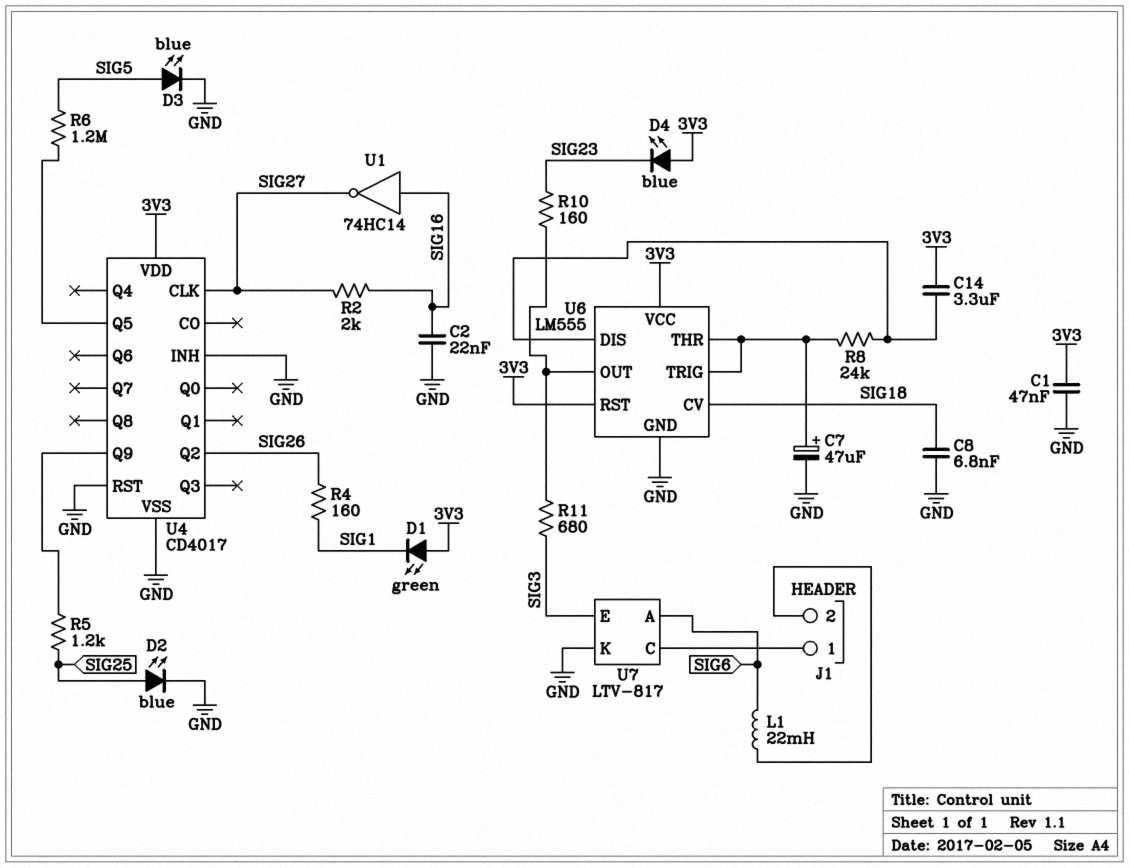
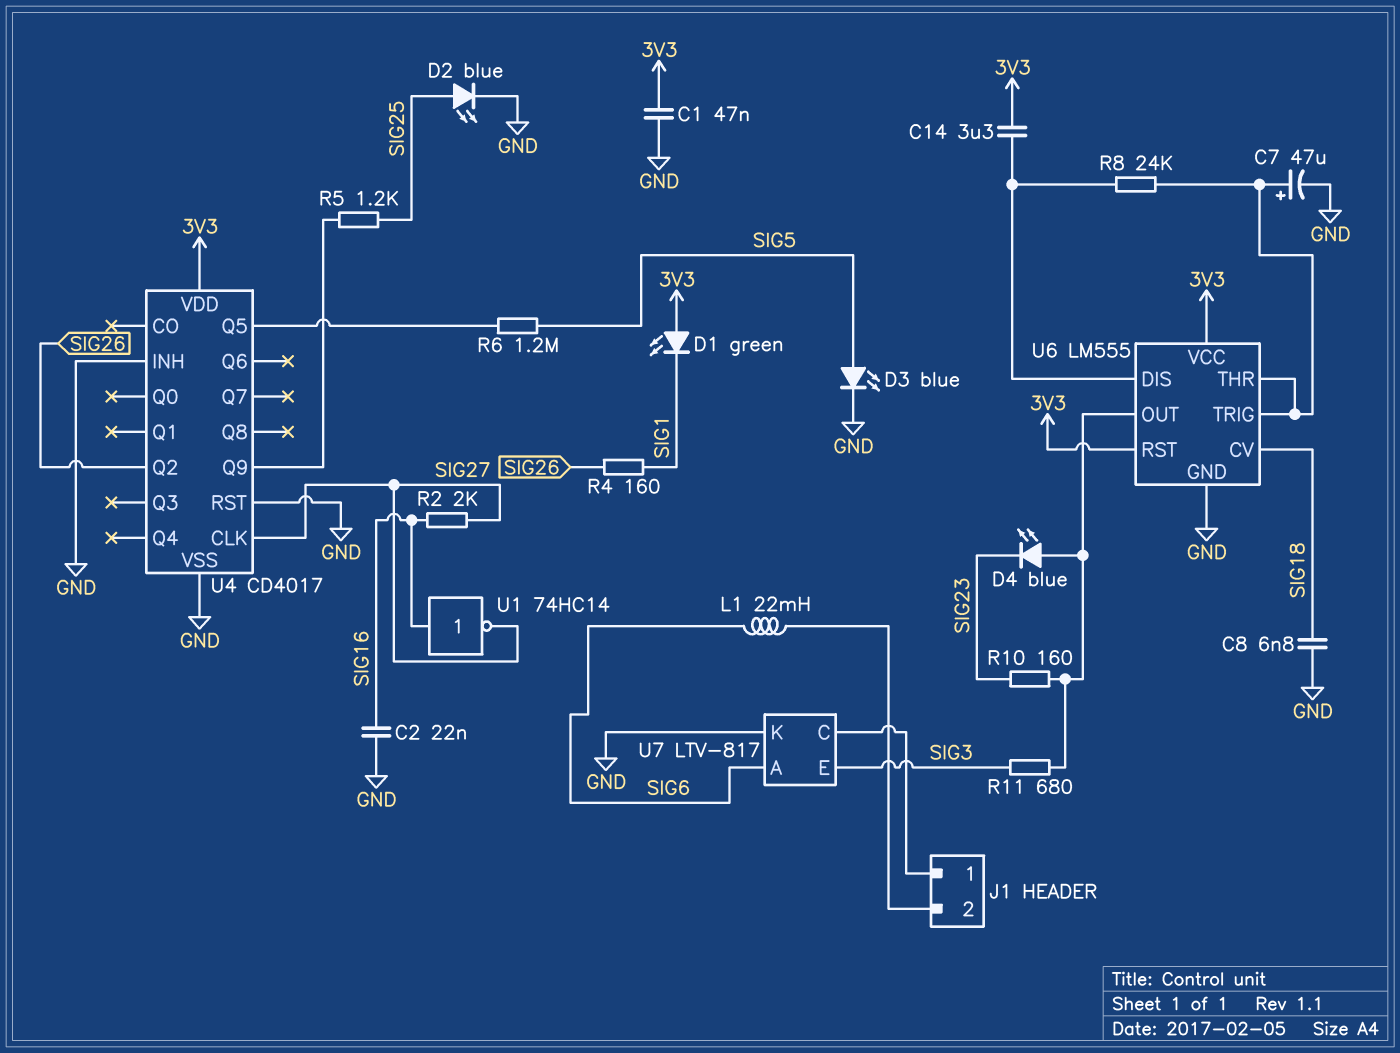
D4: LED blue (A 3V3, K SIG23) -> LED blue (A U6/OUT, K SIG23)

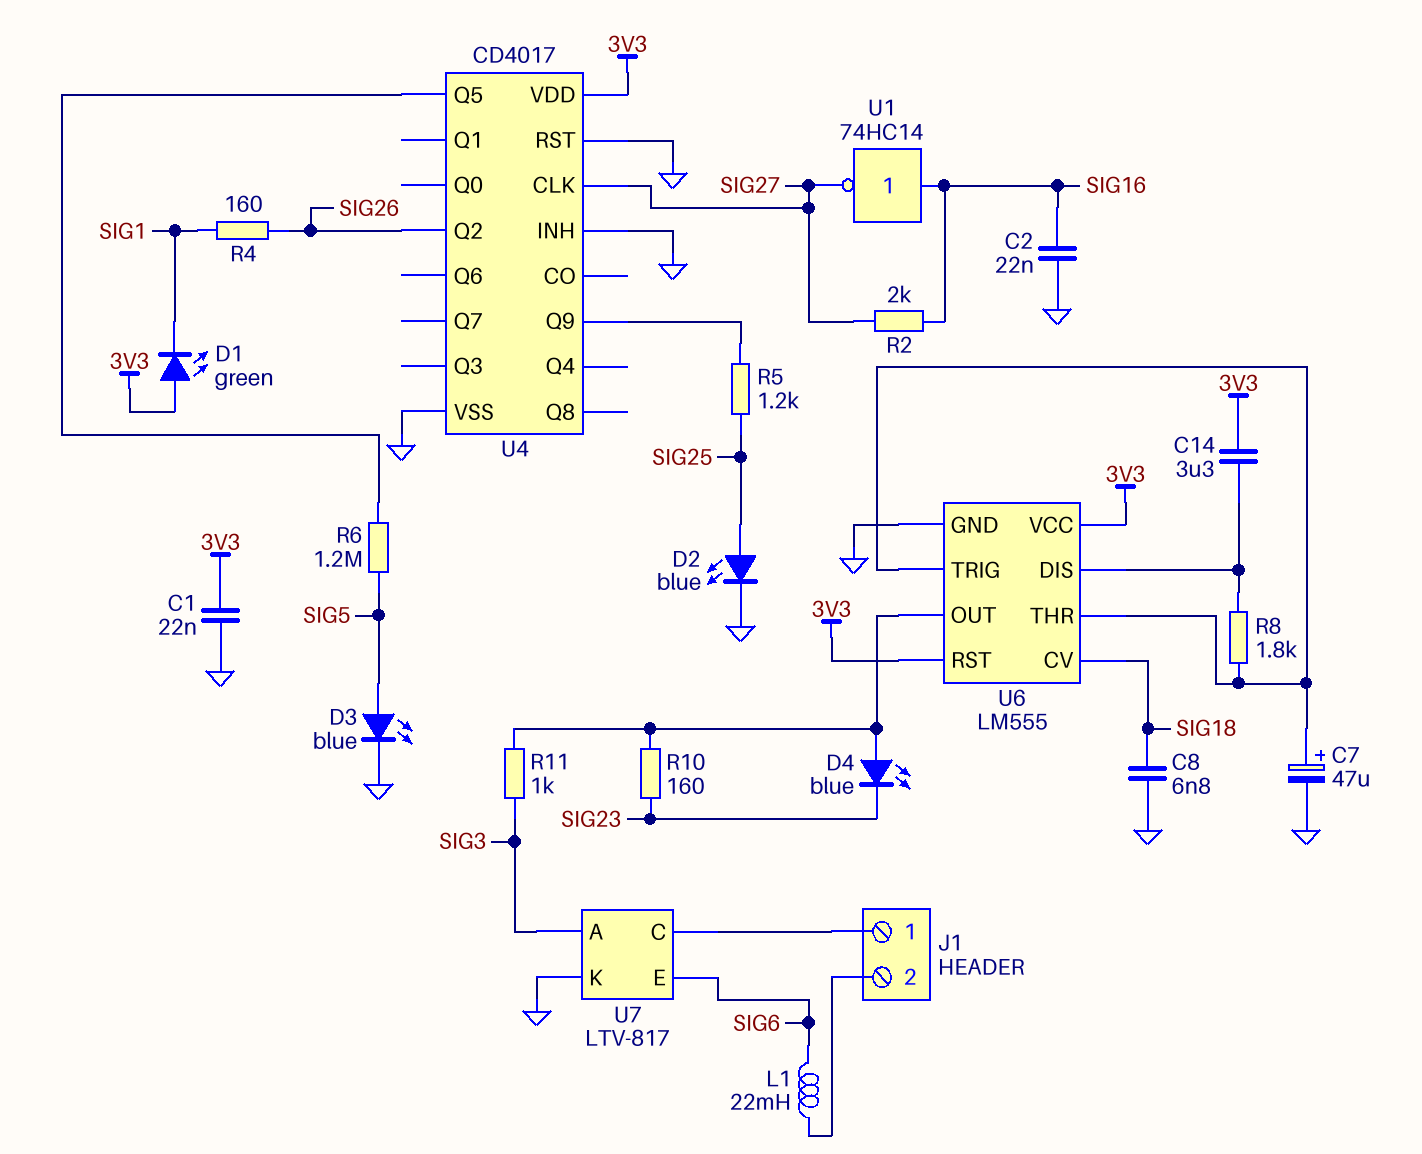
C1: 47nF (3V3, GND) -> 22nF (3V3, GND)
R8: 24k (U6/DIS, U6/THR) -> 1.8k (U6/DIS, U6/THR)
R11: 680 (SIG3, U6/OUT) -> 1k (SIG3, U6/OUT)
U7 pin A: SIG6 -> SIG3
U7 pin E: SIG3 -> SIG6

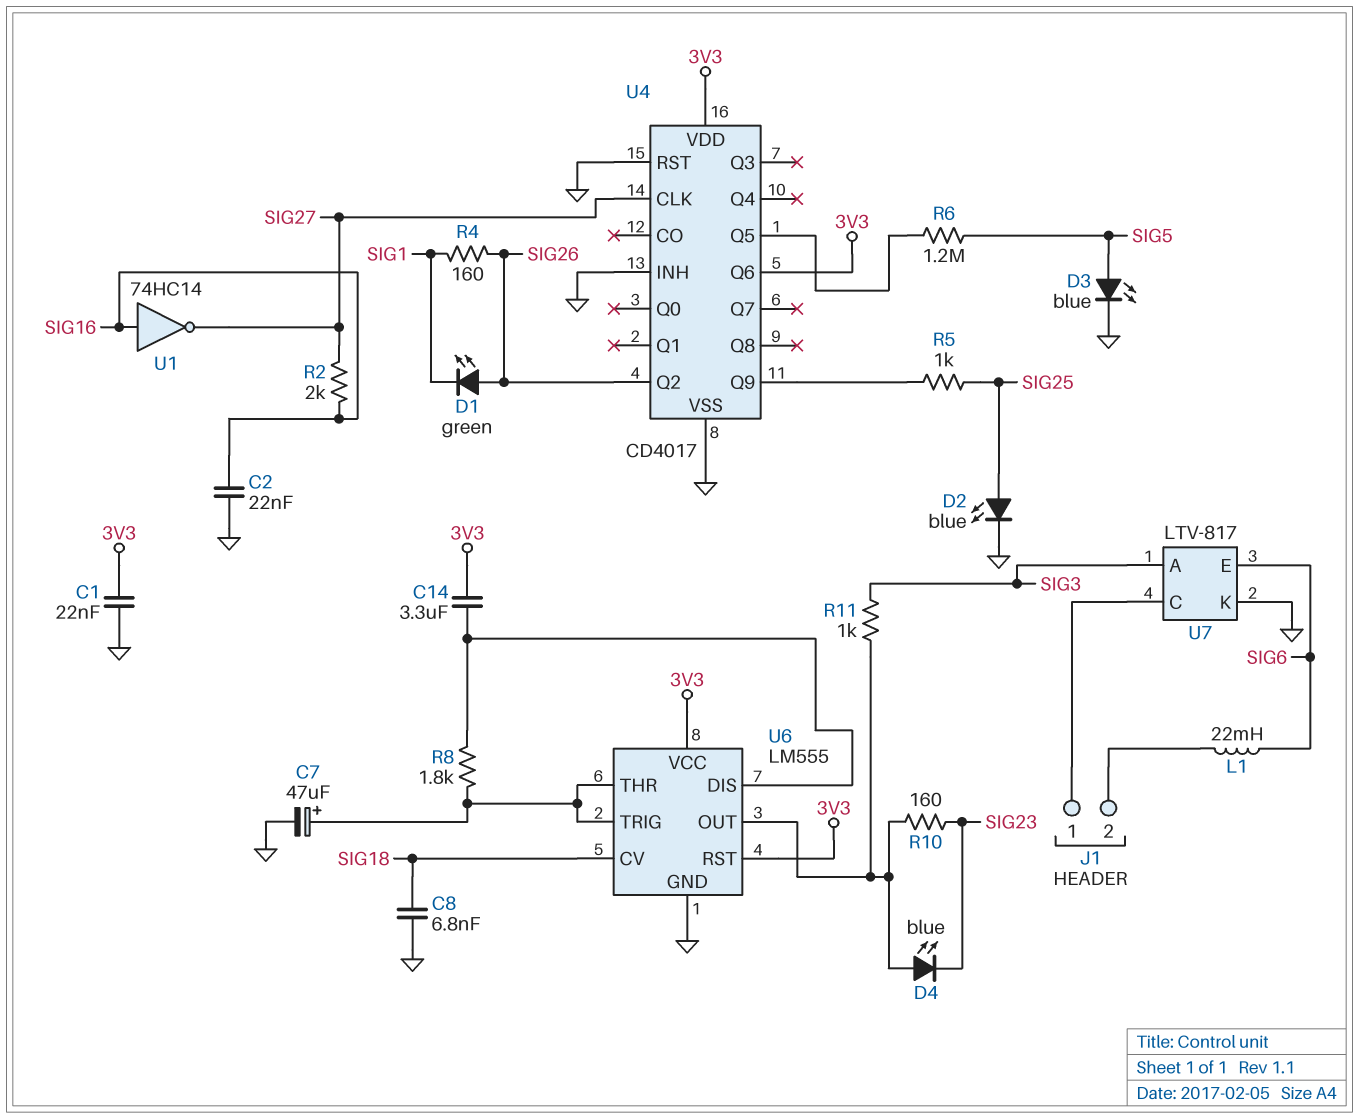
D1: LED green (A 3V3, K SIG1) -> LED green (A SIG26, K SIG1)
R5: 1.2k (SIG25, U4/Q9) -> 1k (SIG25, U4/Q9)
U4 pin Q6: none -> 3V3

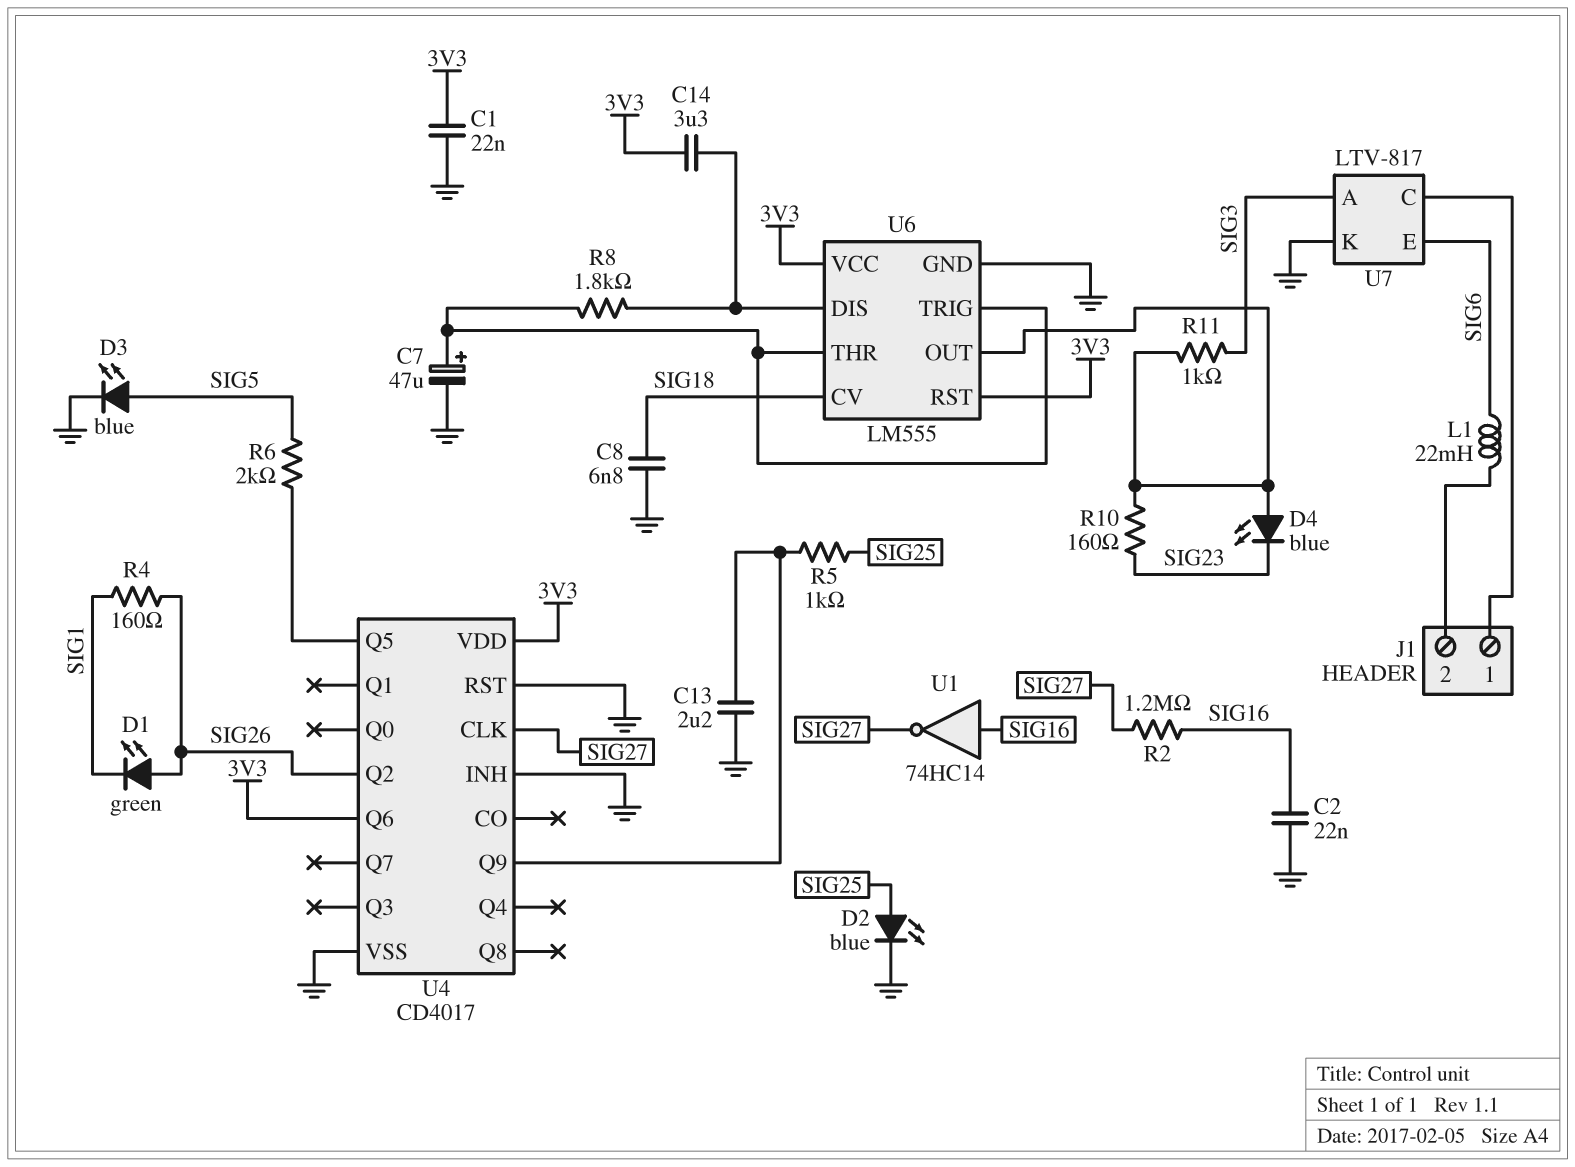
C13: none -> 2.2uF (GND, U4/Q9)
R2: 2k (SIG16, SIG27) -> 1.2M (SIG16, SIG27)
R6: 1.2M (SIG5, U4/Q5) -> 2k (SIG5, U4/Q5)

